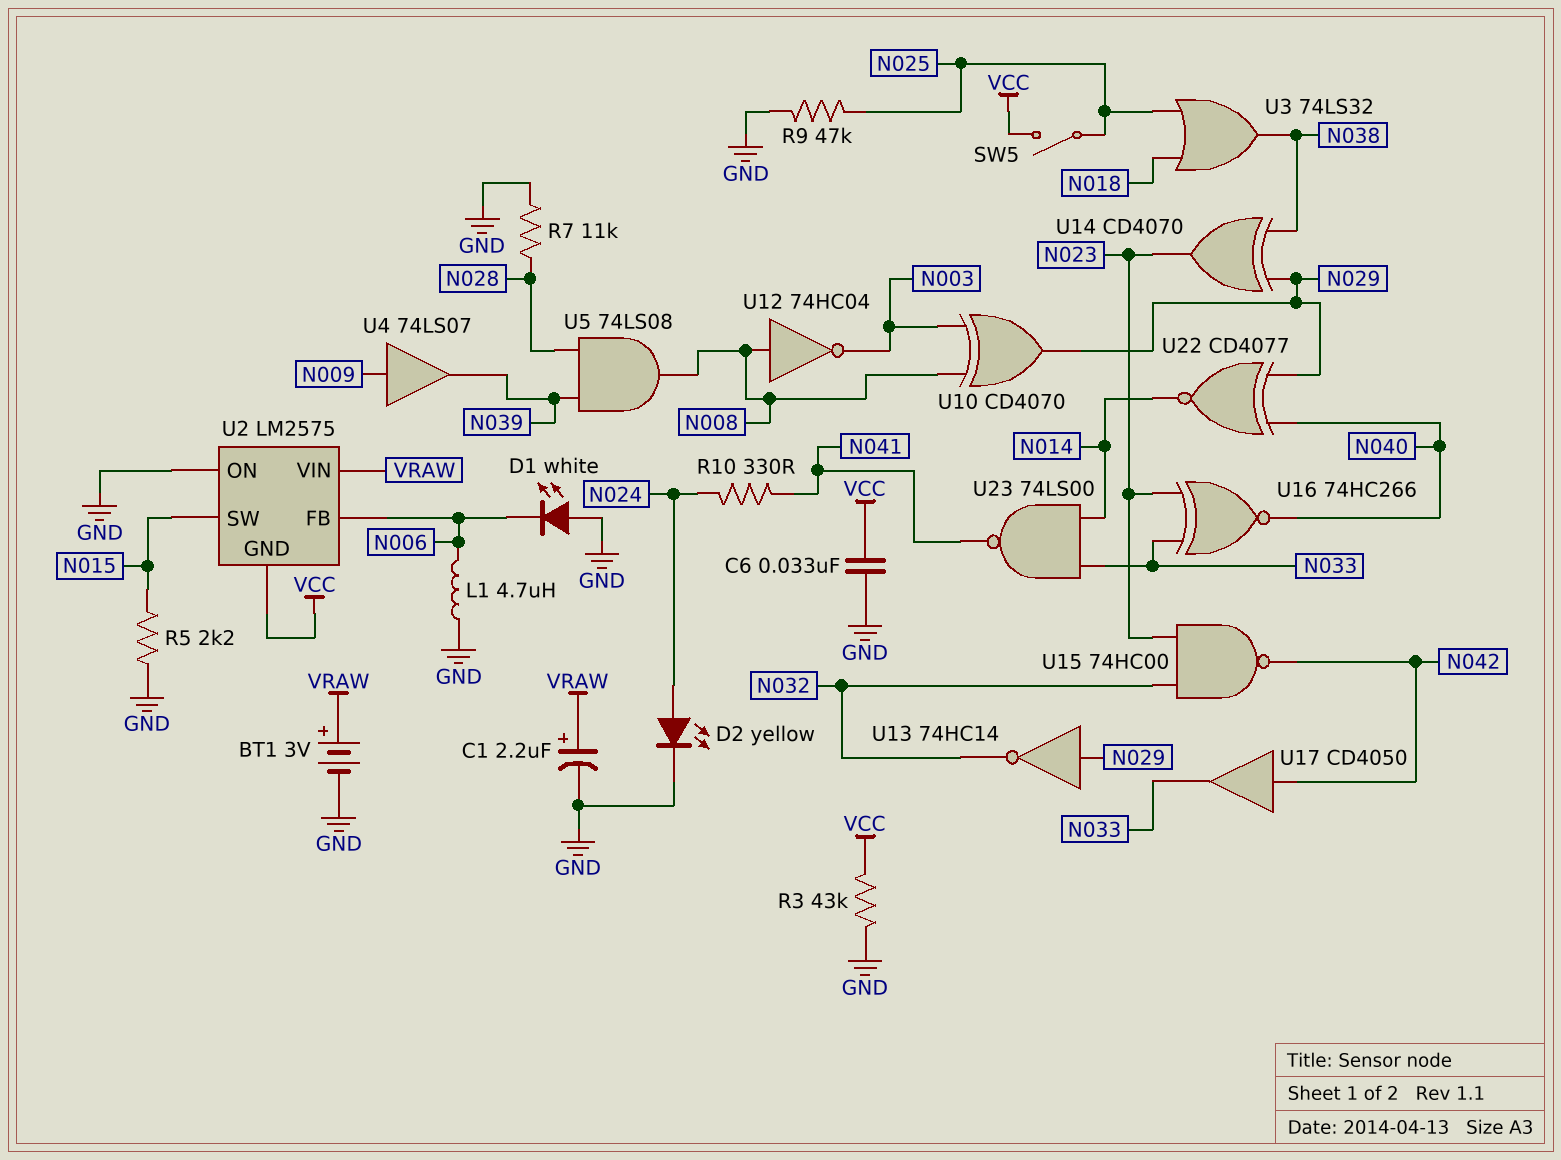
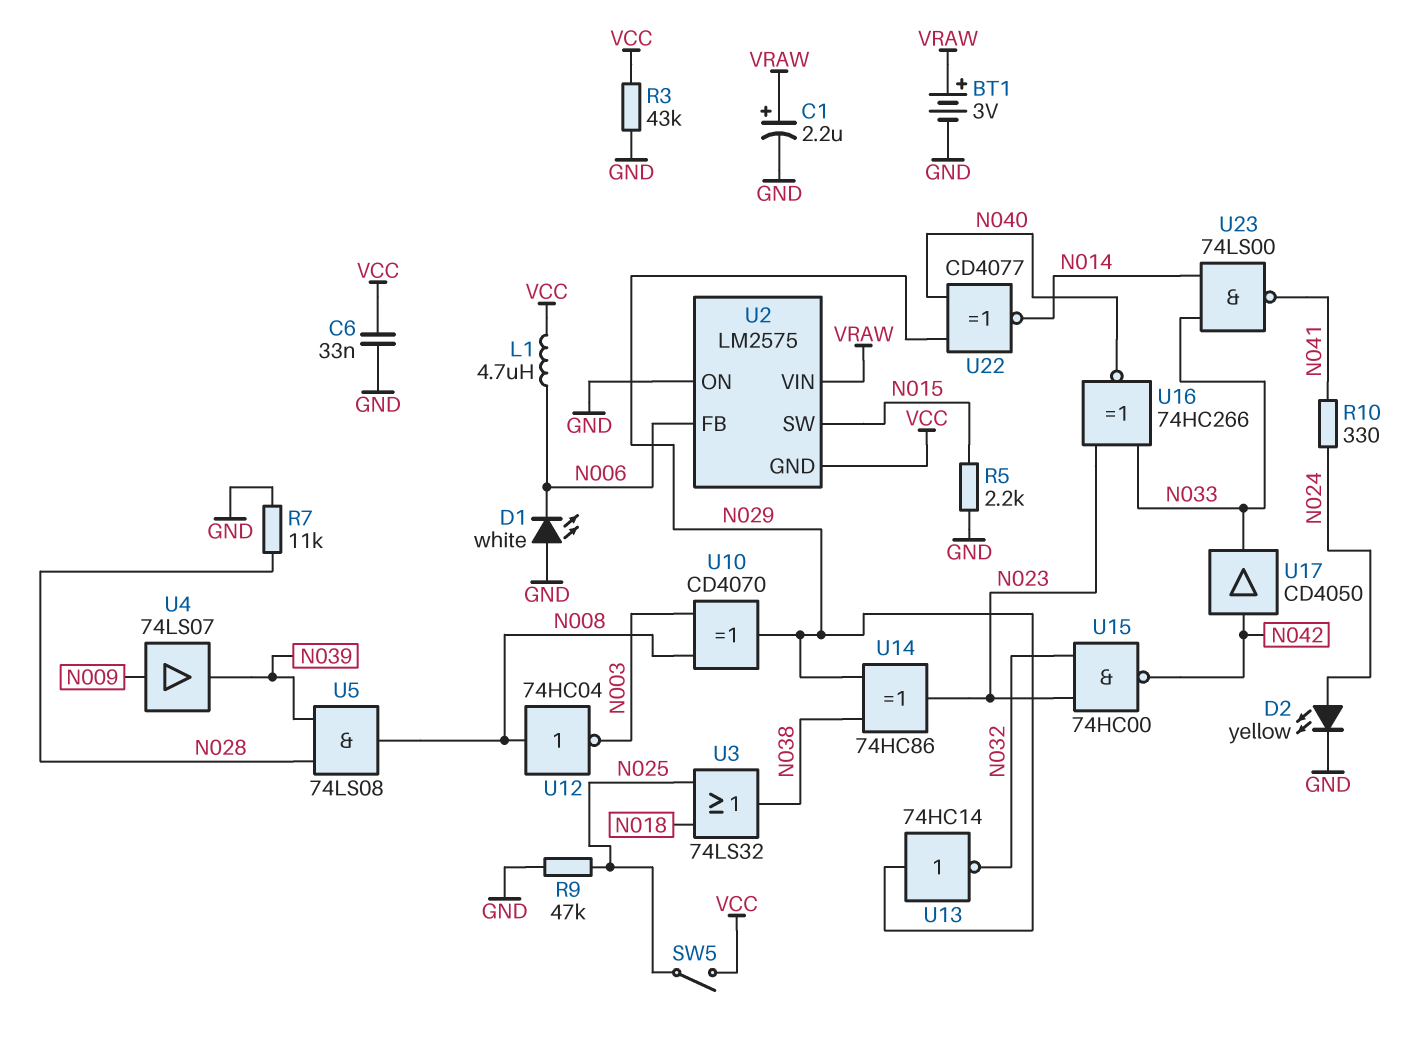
L1: 4.7uH (GND, N006) -> 4.7uH (N006, VCC)
U14: XOR CD4070 (in N029, in N038, out N023) -> XOR 74HC86 (in N029, in N038, out N023)

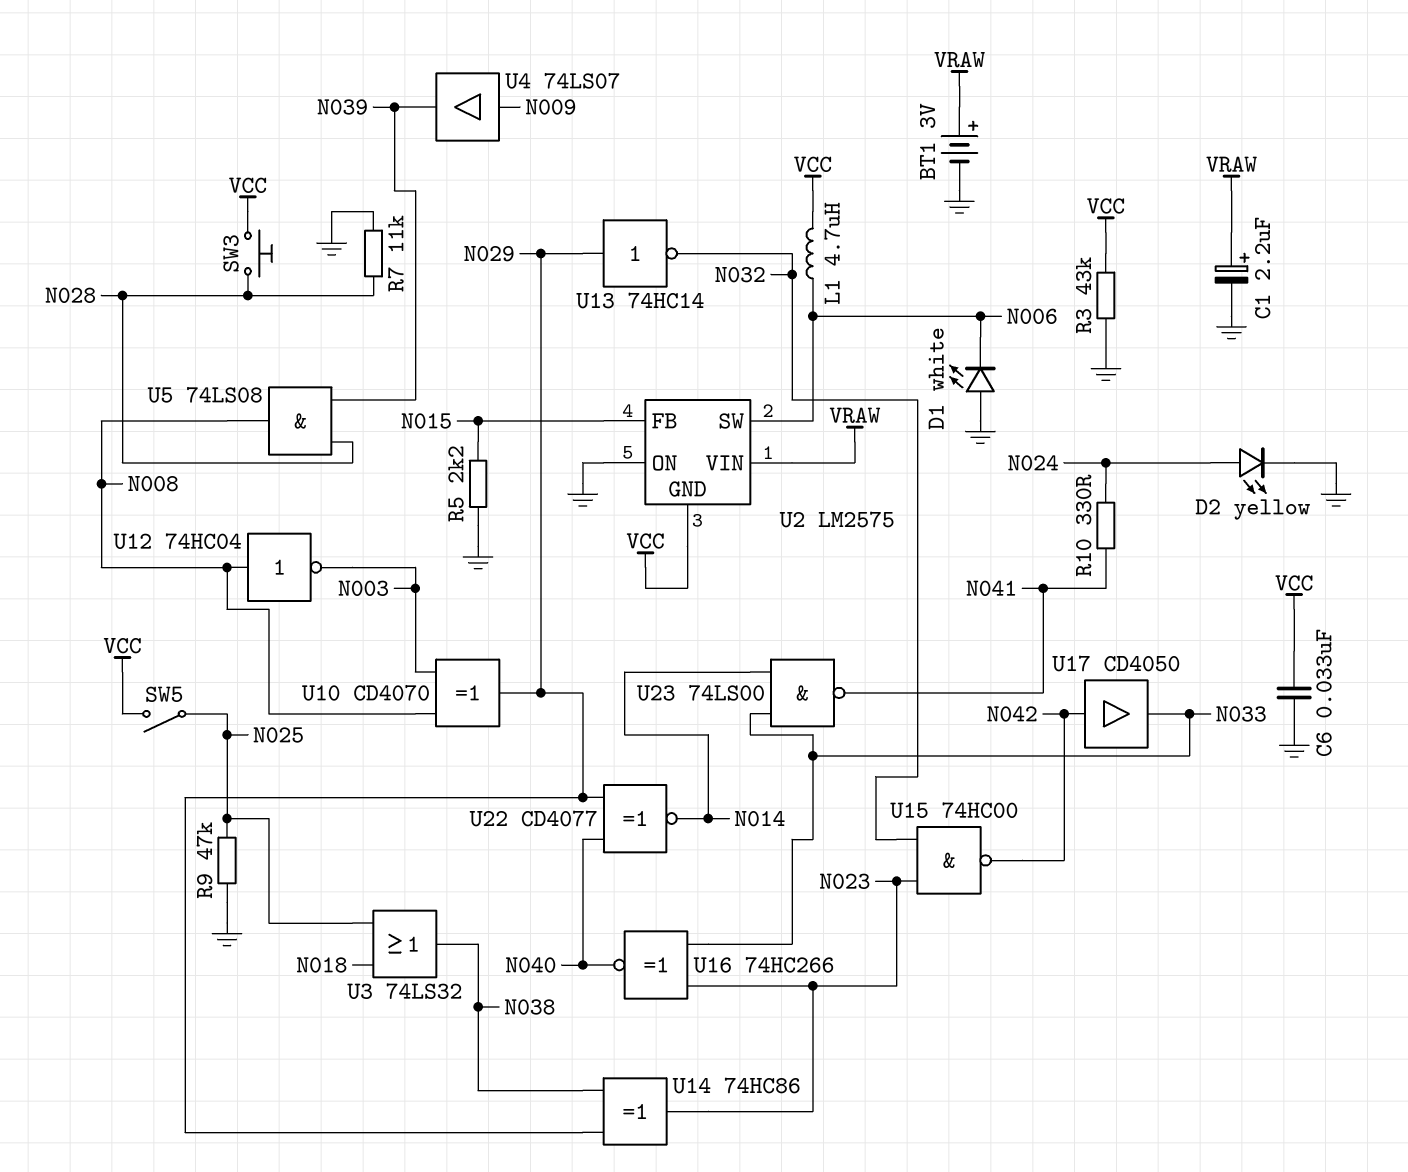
SW3: none -> button (N028, VCC)
U2 pin FB: N006 -> N015
U2 pin SW: N015 -> N006

